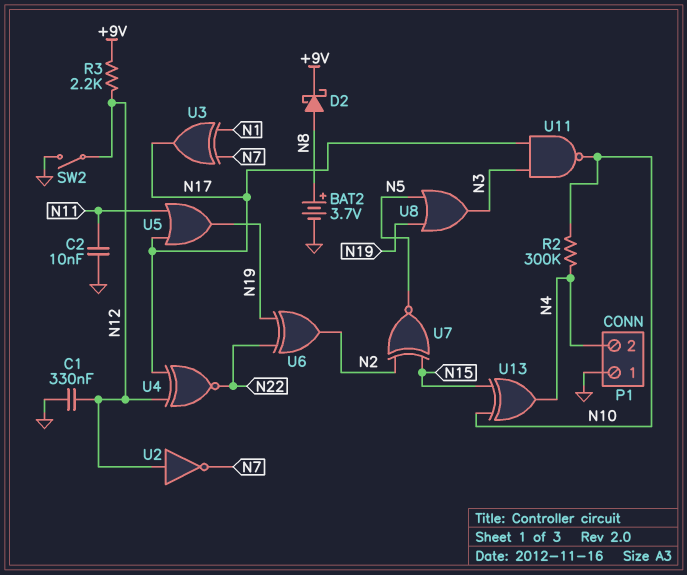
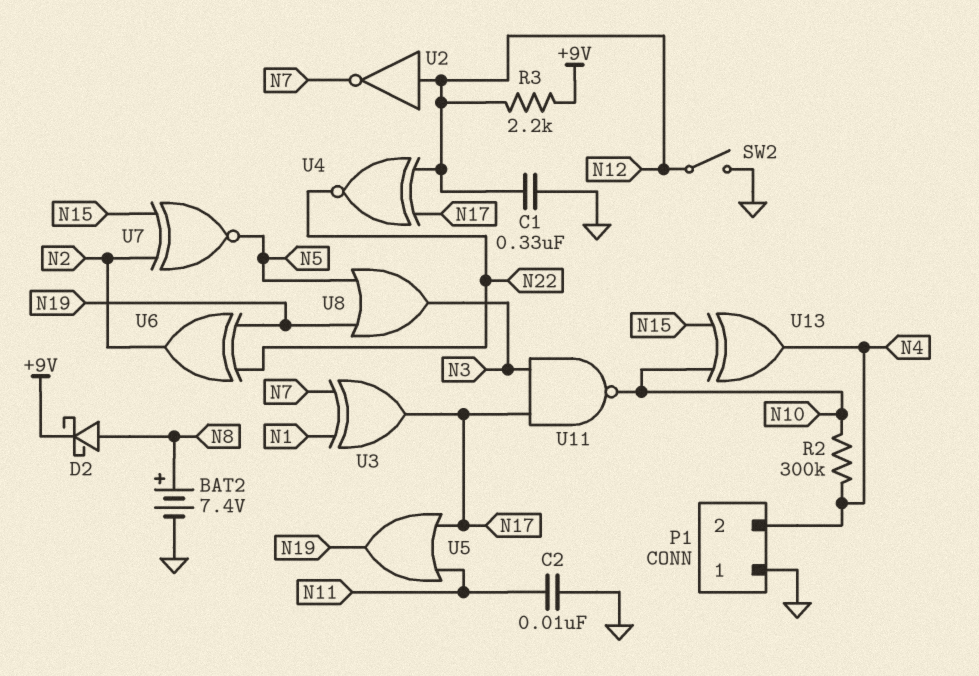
BAT2: 3.7V (plus N8, minus GND) -> 7.4V (plus N8, minus GND)

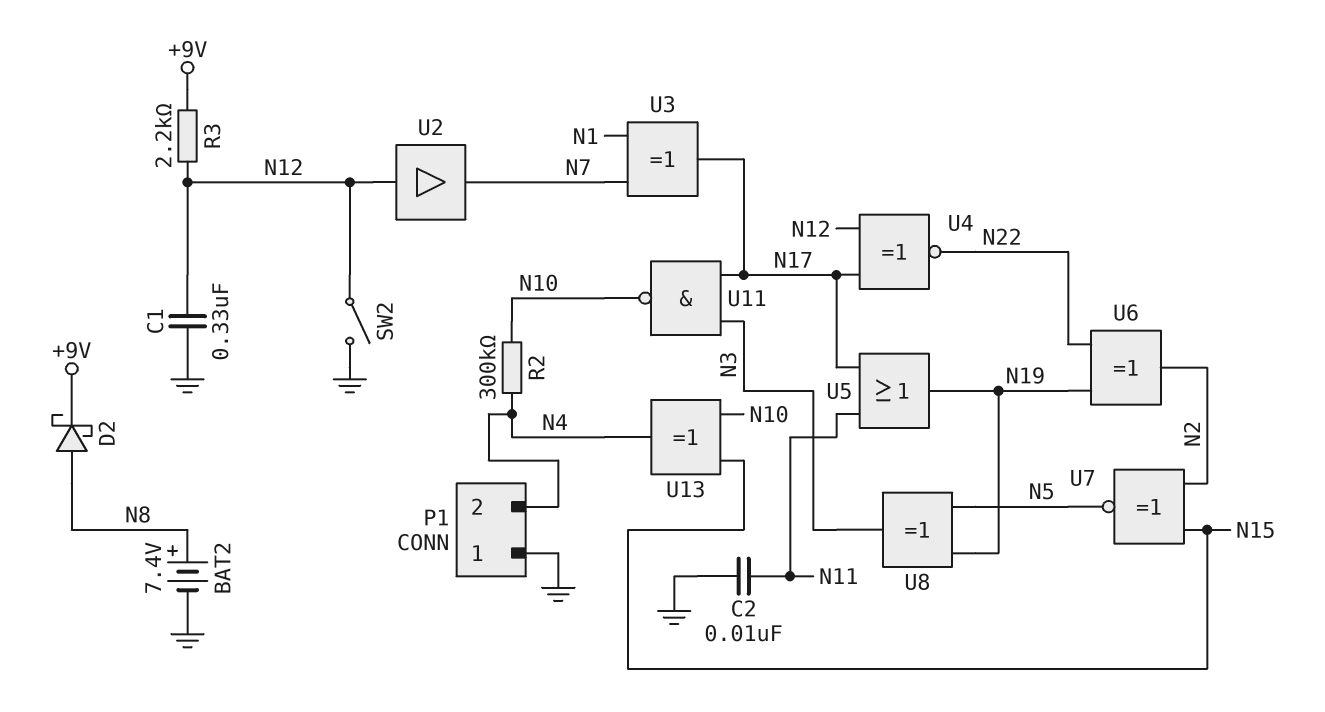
U2: NOT (in N12, out N7) -> buffer (in N12, out N7)
U8: OR (in N5, in N19, out N3) -> XOR (in N5, in N19, out N3)

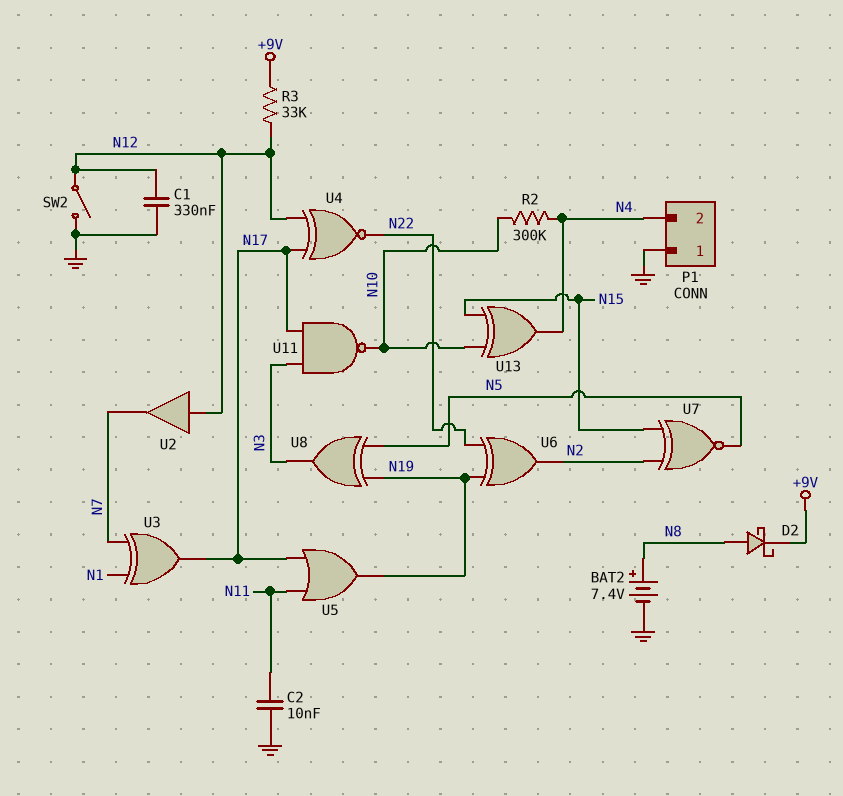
R3: 2.2k (+9V, N12) -> 33k (+9V, N12)

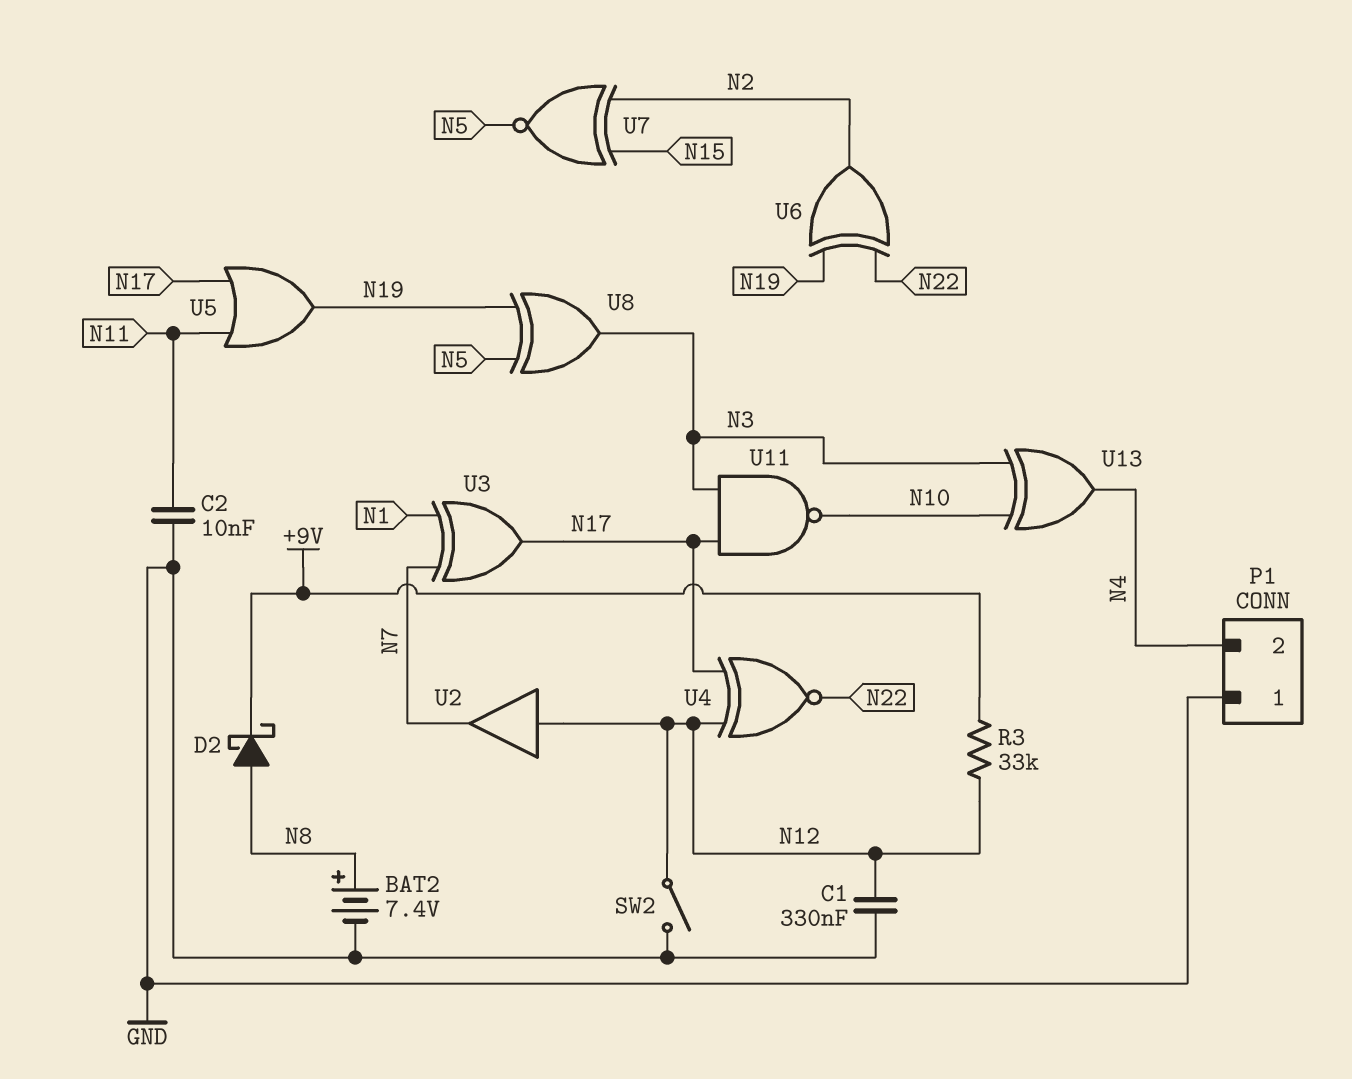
R2: 300k (N4, N10) -> none
U13: XOR (in N10, in N15, out N4) -> XOR (in N3, in N10, out N4)

